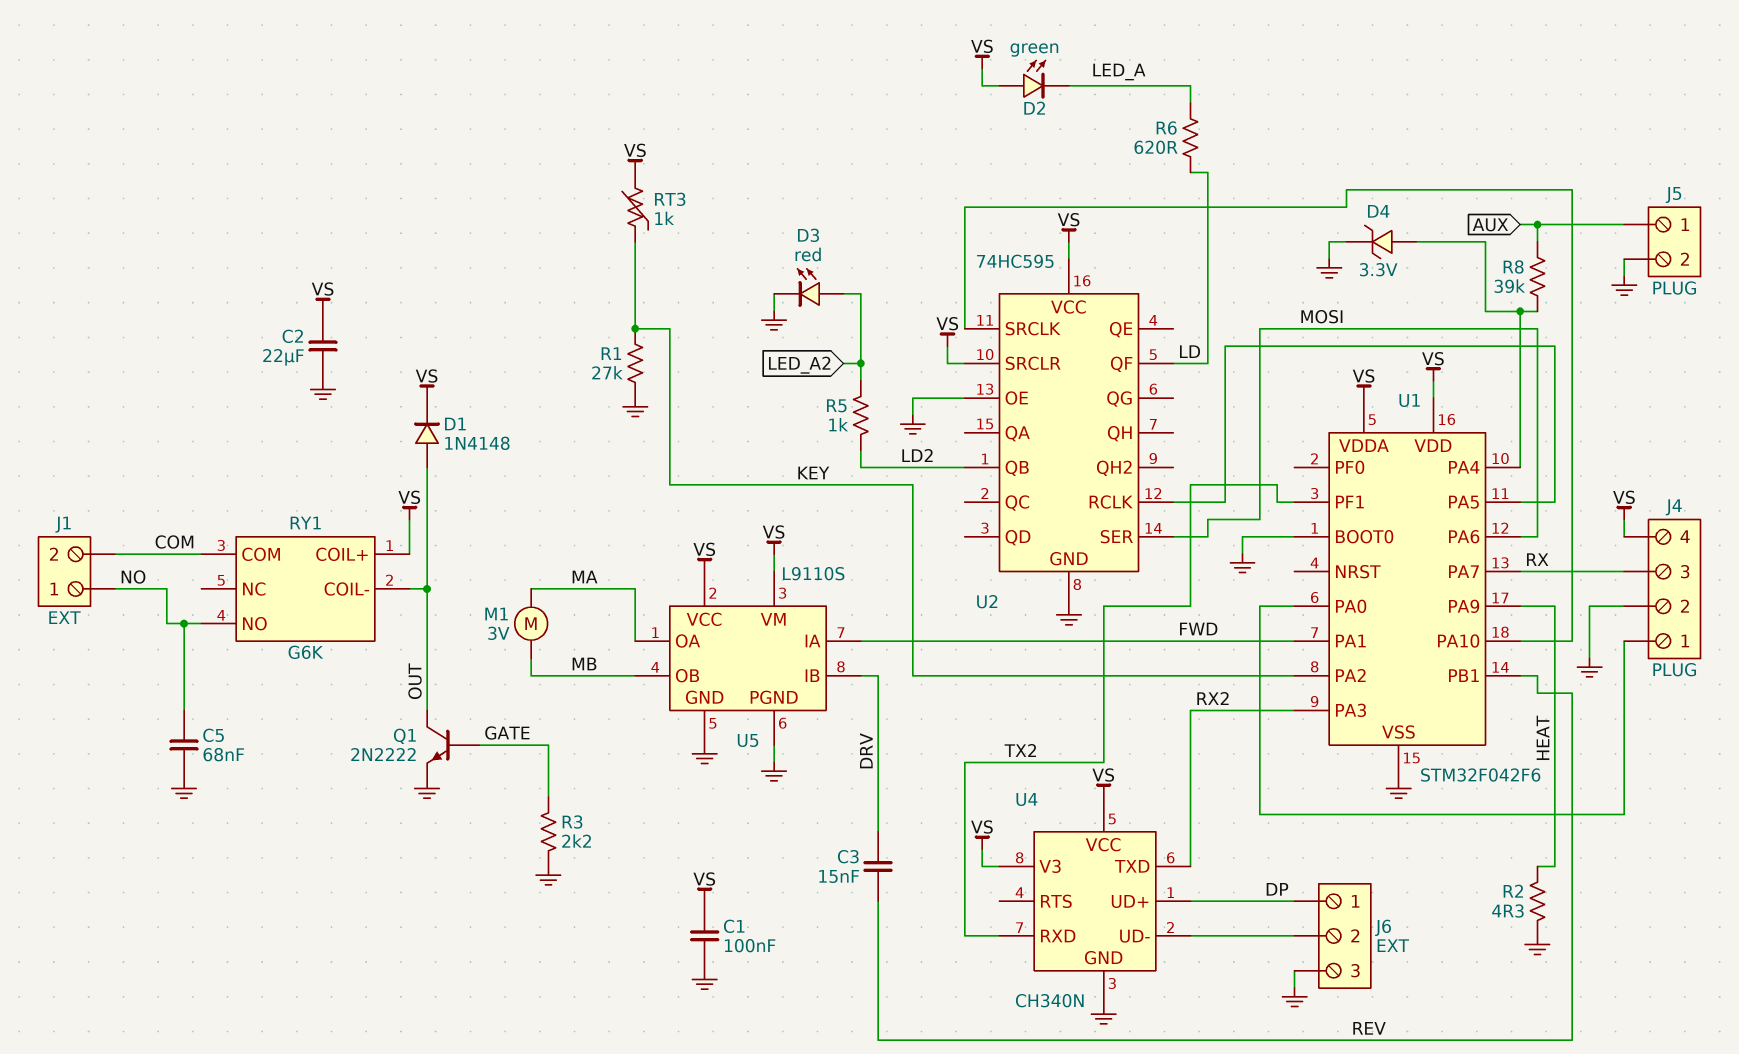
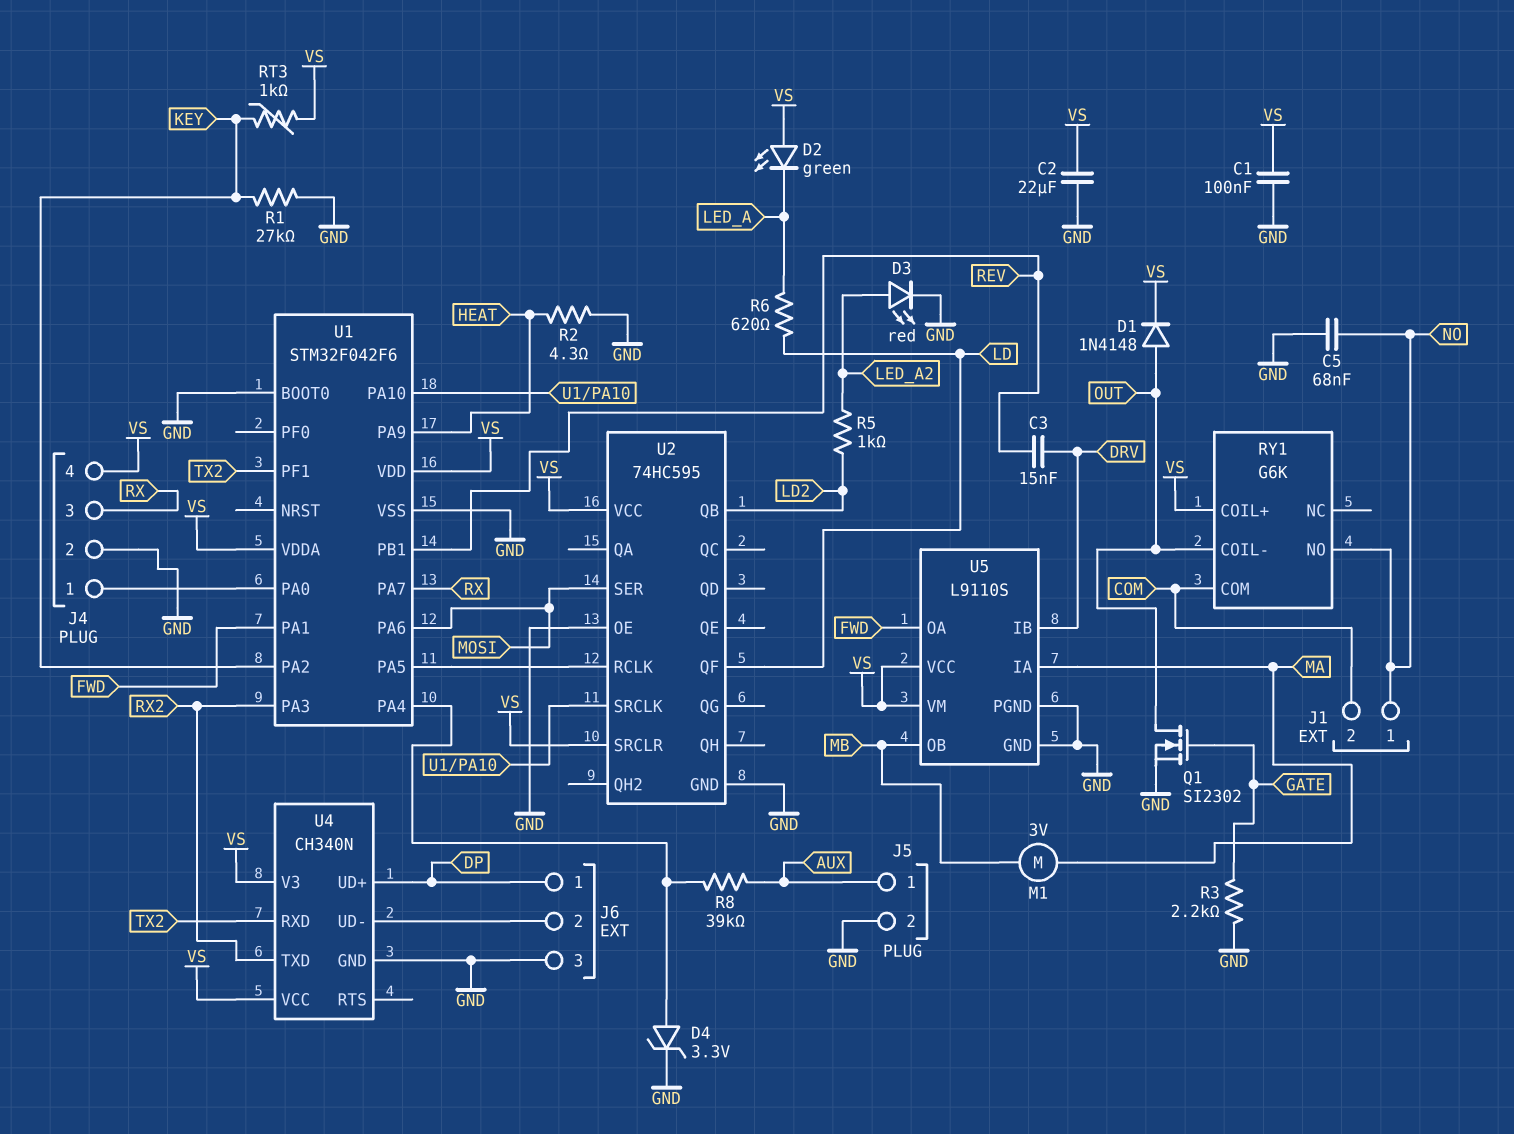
Q1: NPN 2N2222 (B GATE, C OUT, E GND) -> NMOS SI2302 (G GATE, D OUT, S GND)
U5 pin IA: FWD -> MA
U5 pin OA: MA -> FWD

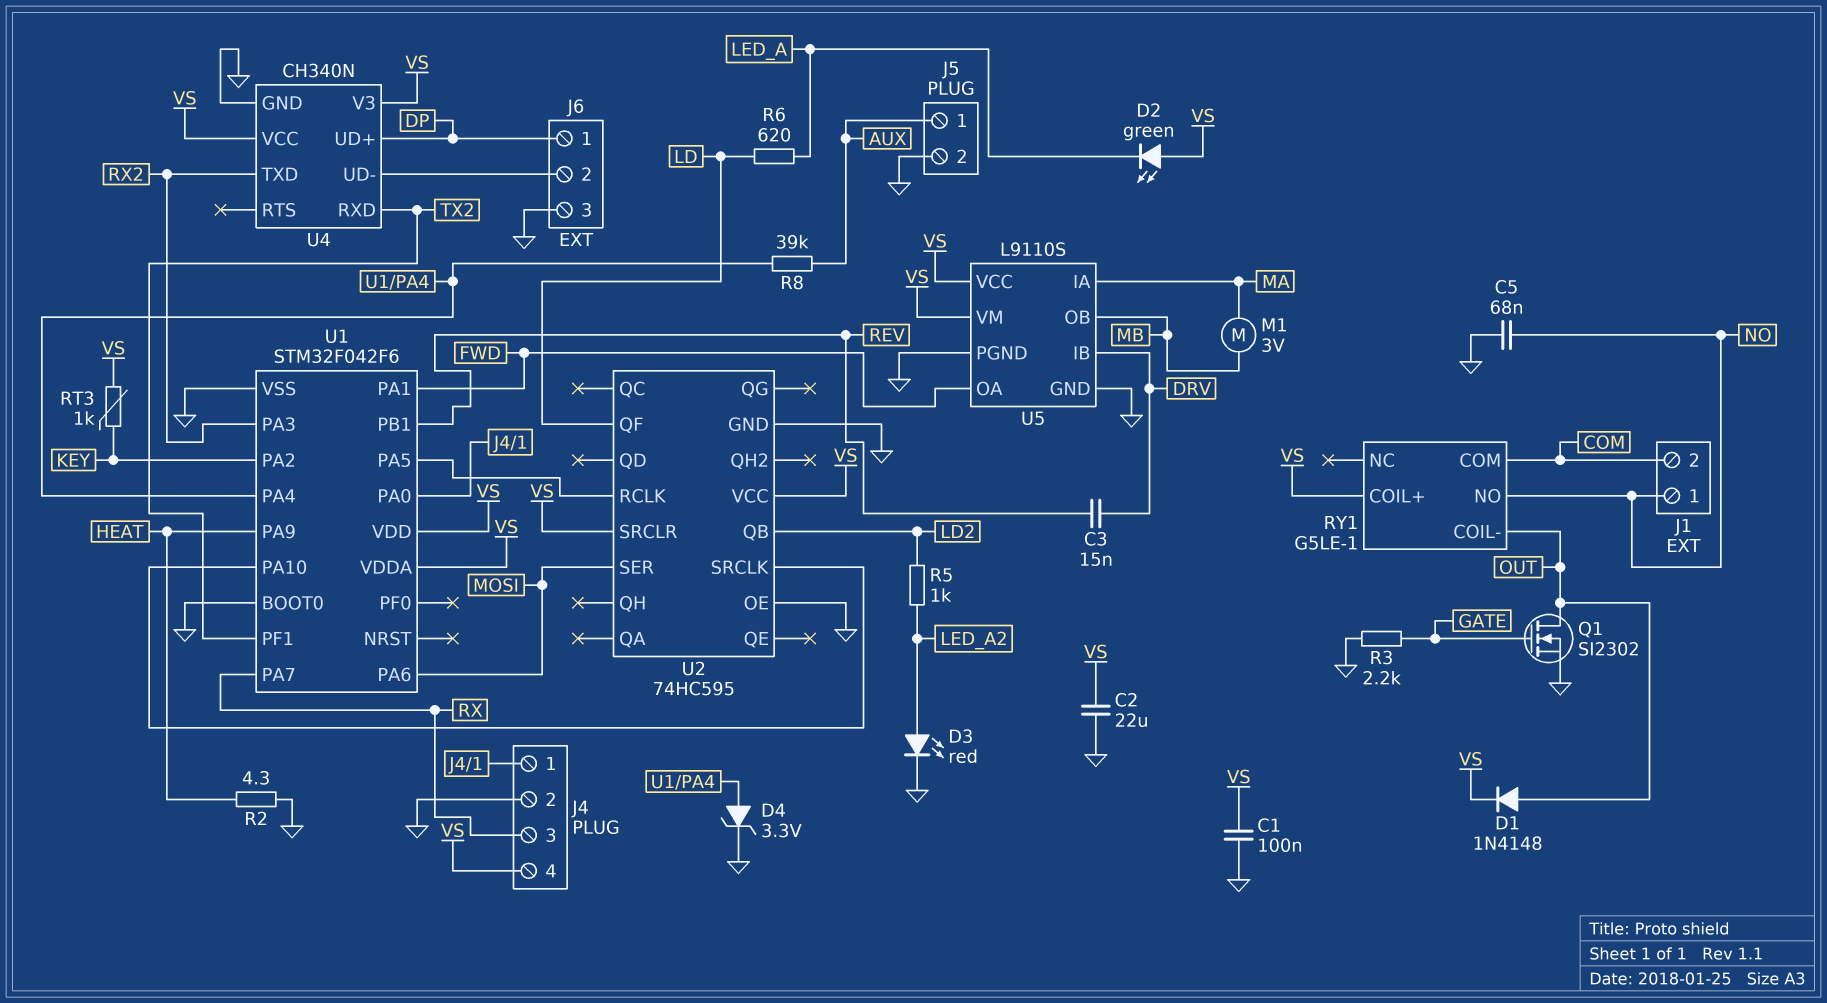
R1: 27k (GND, KEY) -> none
RY1: G6K -> G5LE-1

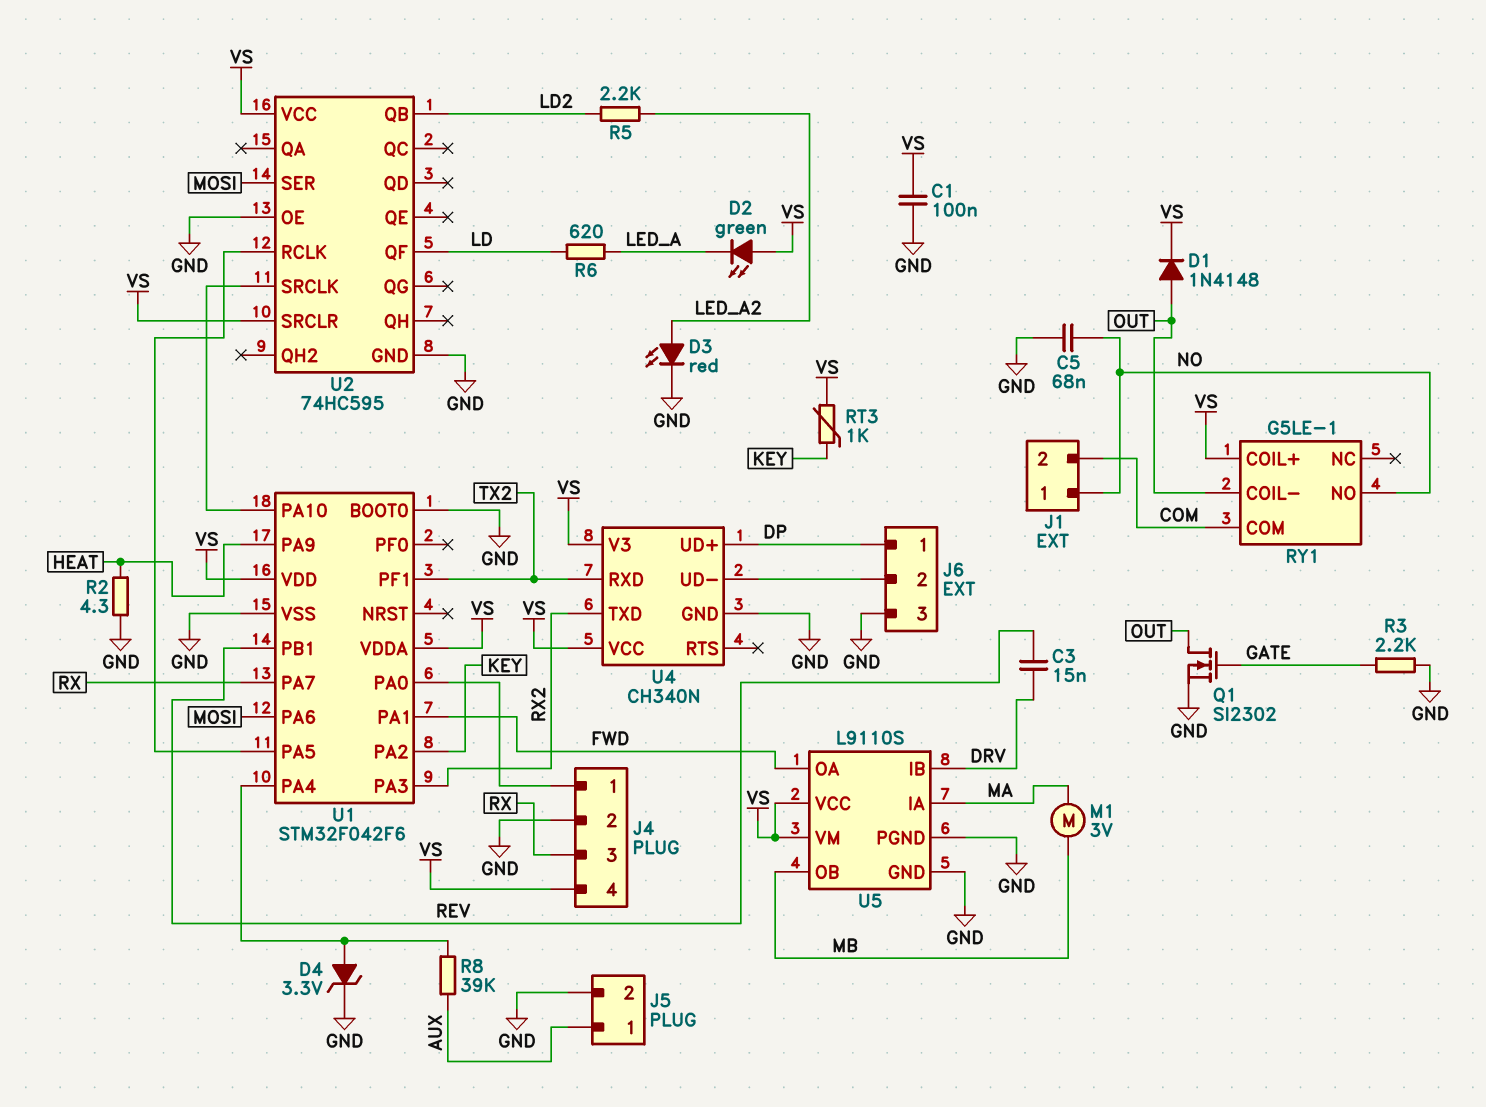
C2: 22uF (GND, VS) -> none
R5: 1k (LD2, LED_A2) -> 2.2k (LD2, LED_A2)

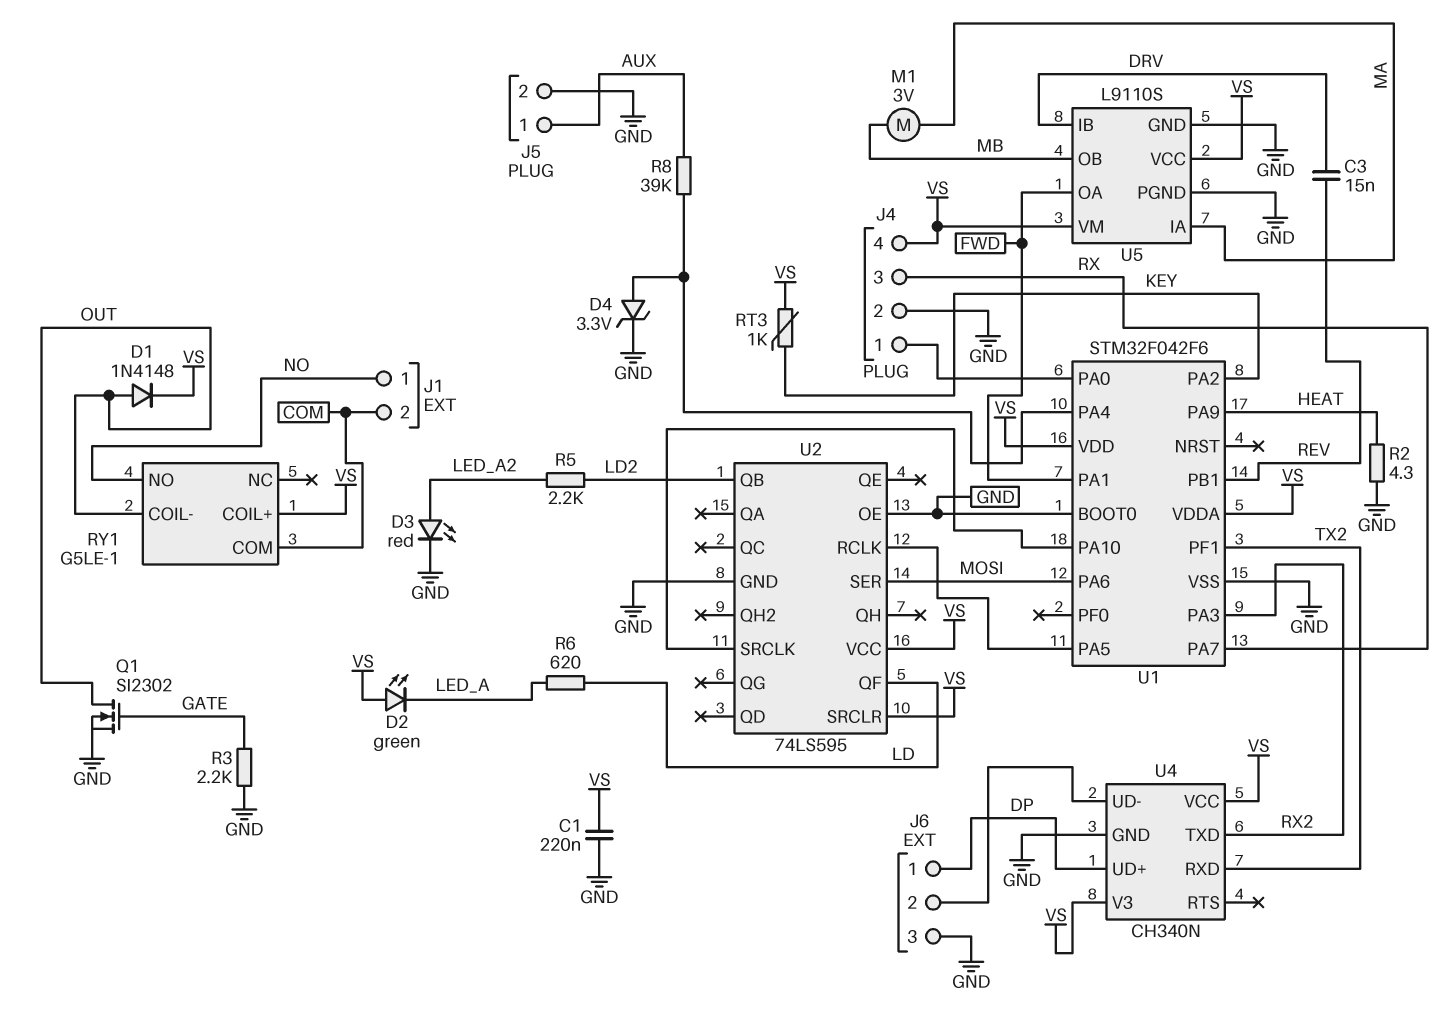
C1: 100nF (GND, VS) -> 220nF (GND, VS)
C5: 68nF (GND, NO) -> none
U2: 74HC595 -> 74LS595

